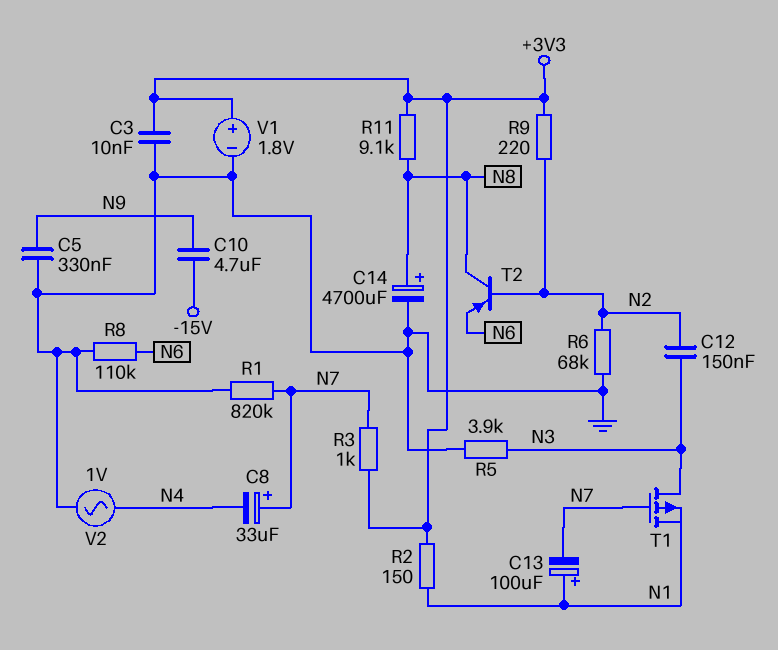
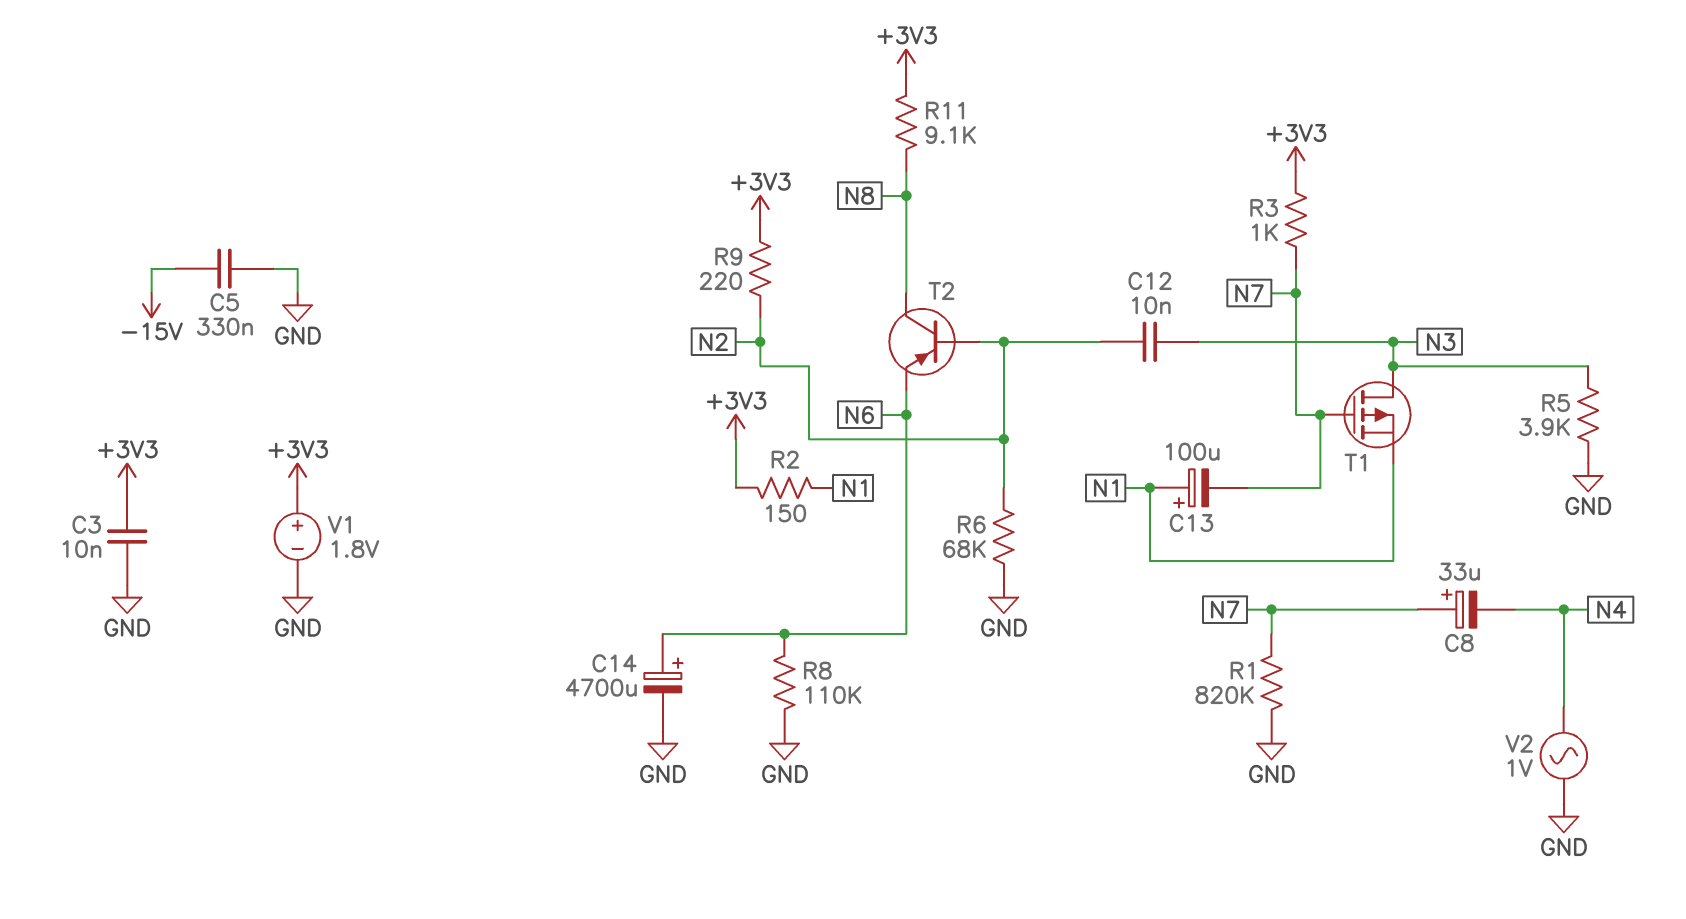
C5: 330nF (GND, N9) -> 330nF (-15V, GND)
C10: 4.7uF (-15V, N9) -> none
C12: 150nF (N2, N3) -> 10nF (N2, N3)
C14: 4700uF (plus N8, minus GND) -> 4700uF (plus N6, minus GND)

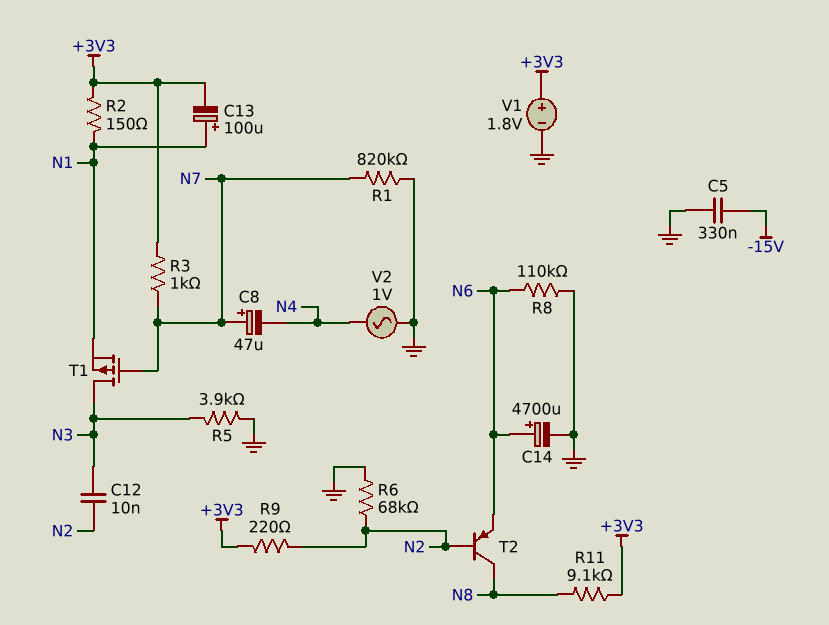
C3: 10nF (+3V3, GND) -> none
C8: 33uF (plus N7, minus N4) -> 47uF (plus N7, minus N4)
C13: 100uF (plus N1, minus N7) -> 100uF (plus N1, minus +3V3)

